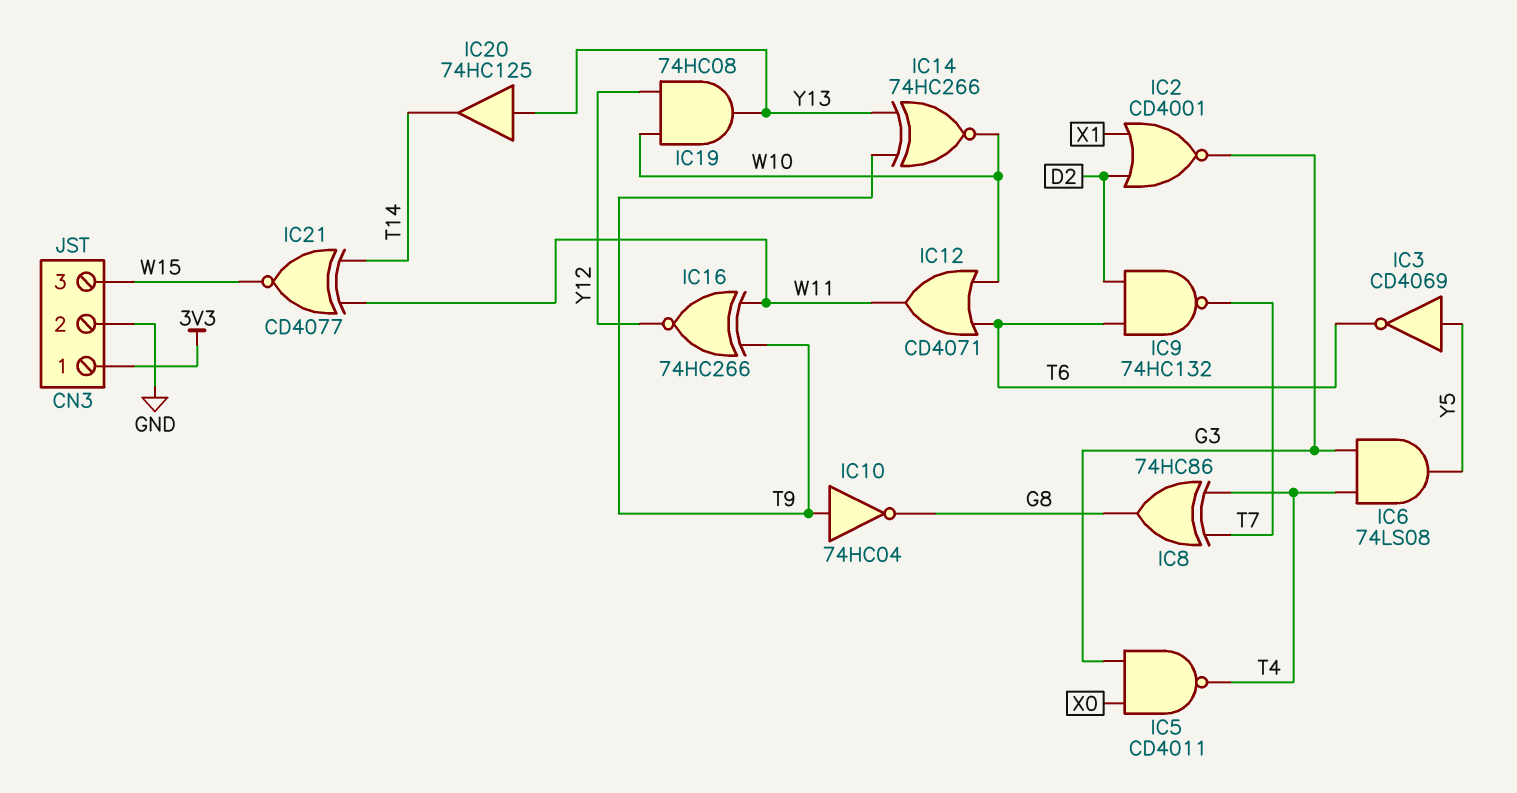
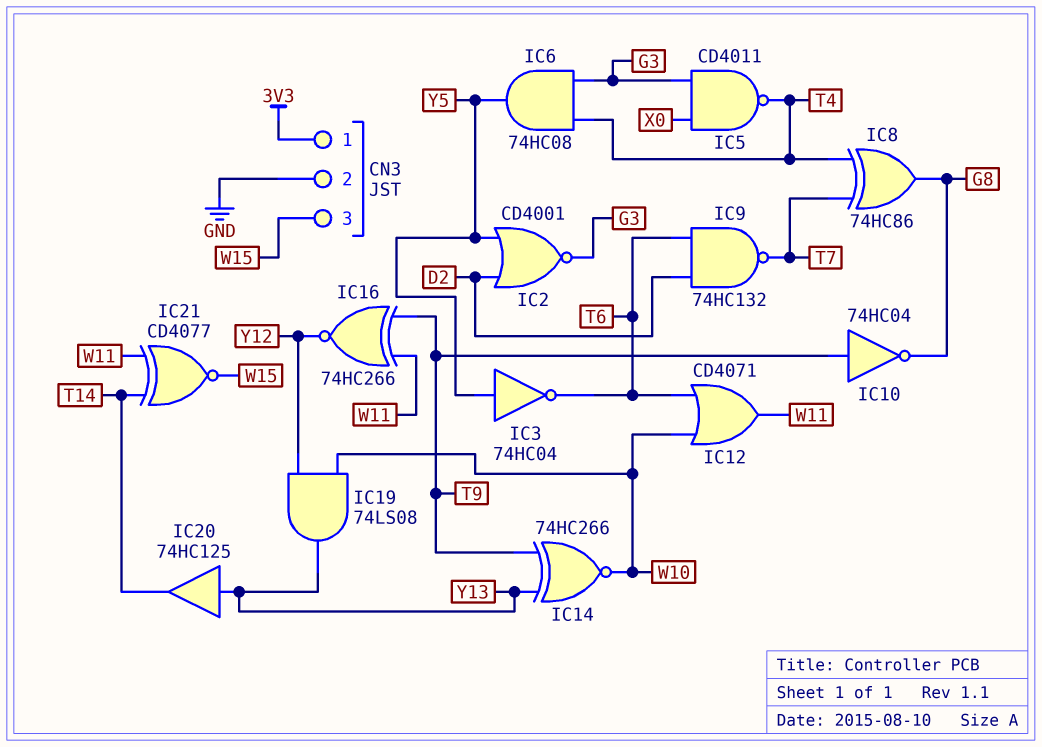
IC2: NOR CD4001 (in D2, in X1, out G3) -> NOR CD4001 (in D2, in Y5, out G3)
IC3: NOT CD4069 (in Y5, out T6) -> NOT 74HC04 (in Y5, out T6)
IC6: AND 74LS08 (in G3, in T4, out Y5) -> AND 74HC08 (in G3, in T4, out Y5)
IC19: AND 74HC08 (in W10, in Y12, out Y13) -> AND 74LS08 (in W10, in Y12, out Y13)

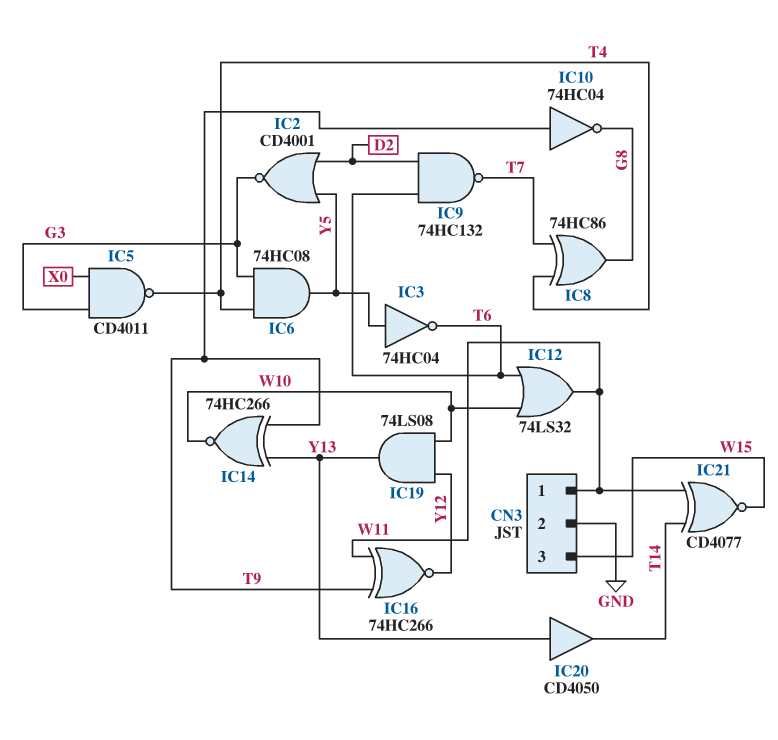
CN3 pin 1: 3V3 -> W11
IC12: OR CD4071 (in T6, in W10, out W11) -> OR 74LS32 (in T6, in W10, out W11)
IC20: buffer 74HC125 (in Y13, out T14) -> buffer CD4050 (in Y13, out T14)

